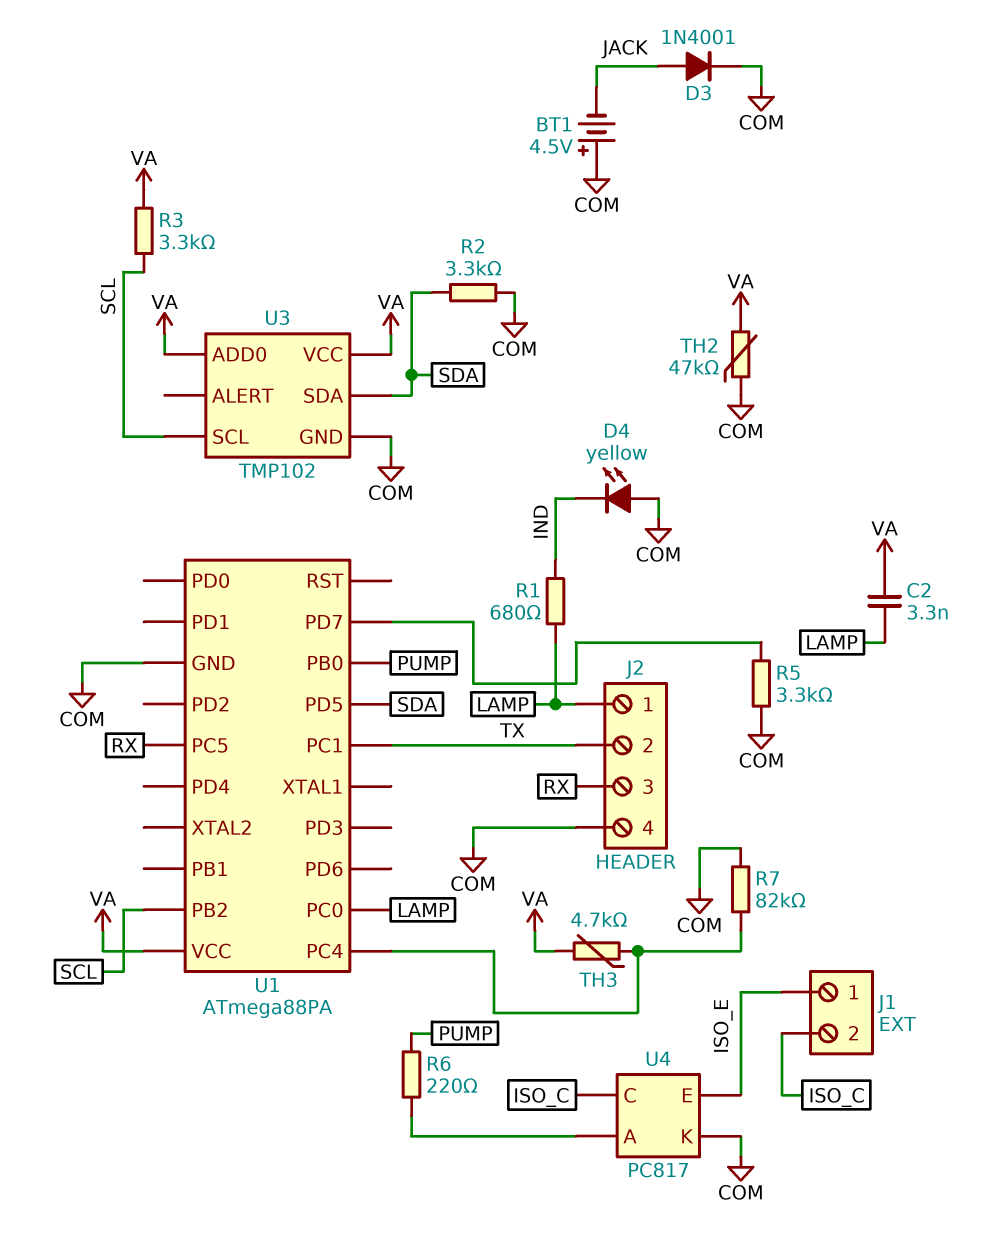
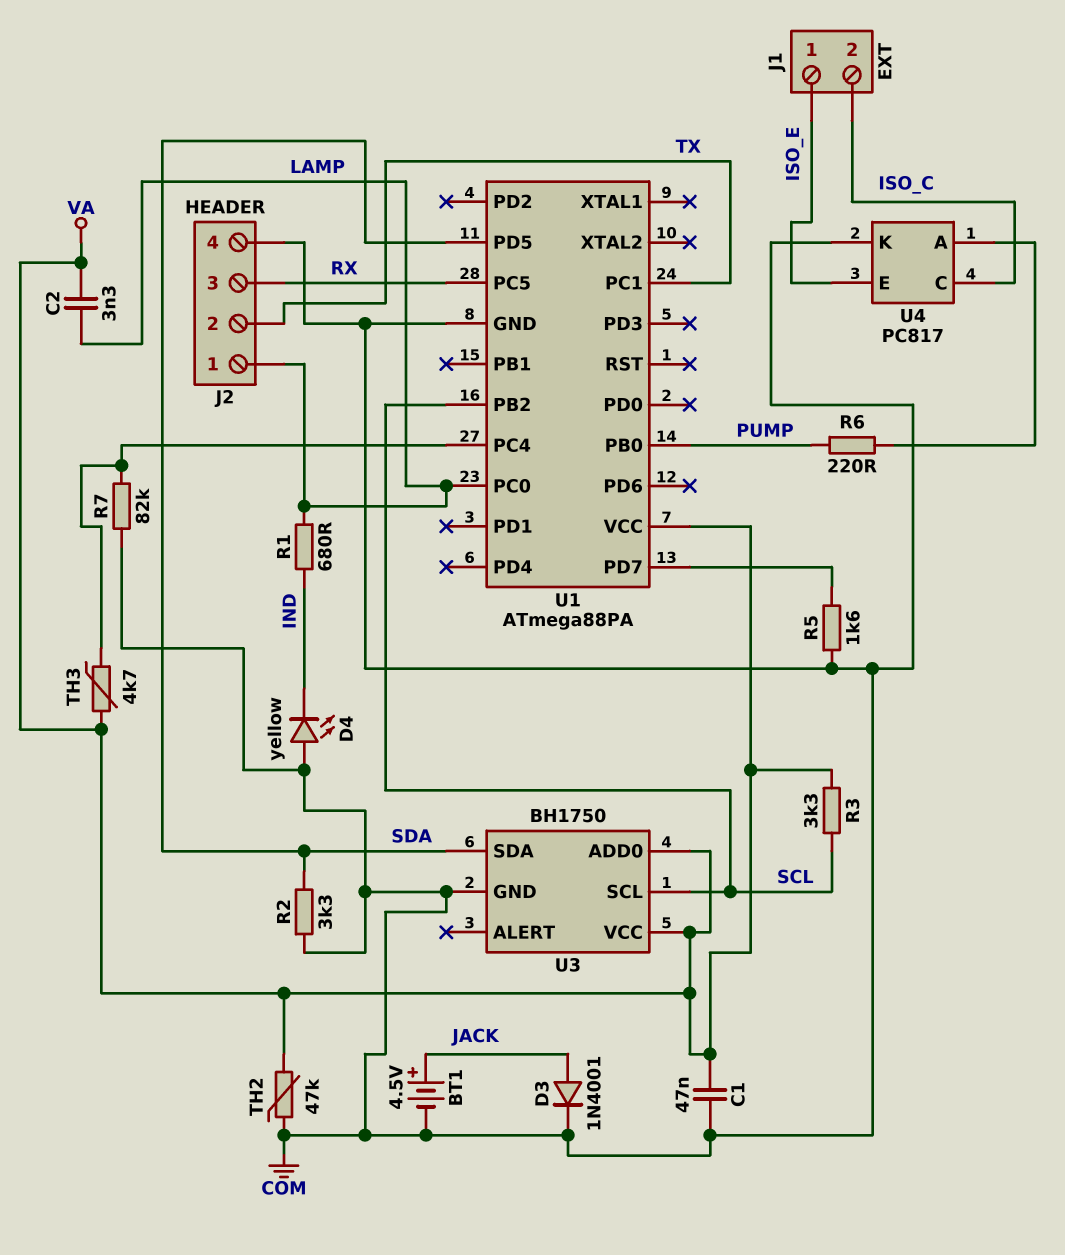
BT1: 4.5V (plus COM, minus JACK) -> 4.5V (plus JACK, minus COM)
C1: none -> 47nF (COM, VA)
R5: 3.3k (COM, U1/PD7) -> 1.6k (COM, U1/PD7)
U3: TMP102 -> BH1750

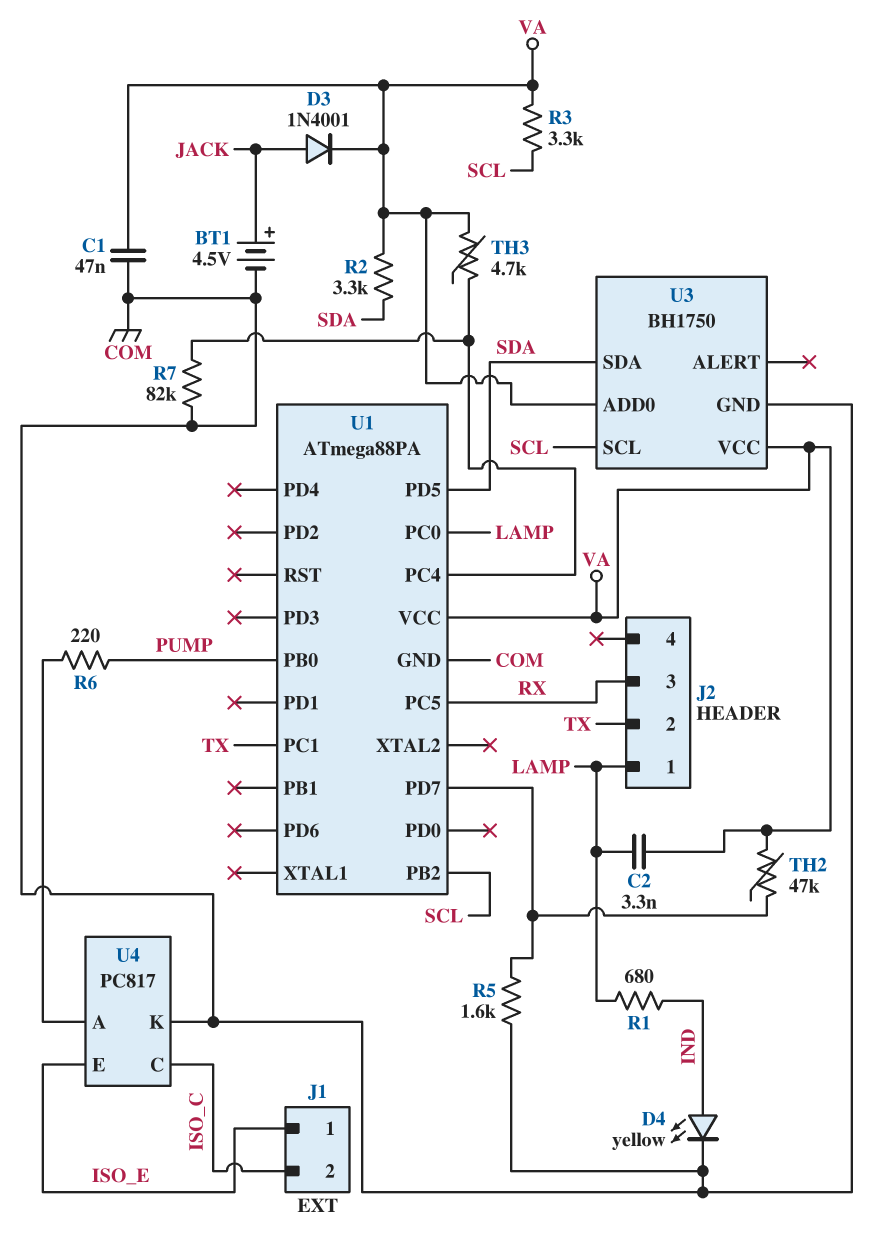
D3: diode 1N4001 (A JACK, K COM) -> diode 1N4001 (A JACK, K VA)
D4: LED yellow (A COM, K IND) -> LED yellow (A IND, K COM)
J2 pin 4: COM -> none
R2: 3.3k (COM, SDA) -> 3.3k (SDA, VA)
TH2: 47k (COM, VA) -> 47k (U1/PD7, VA)

